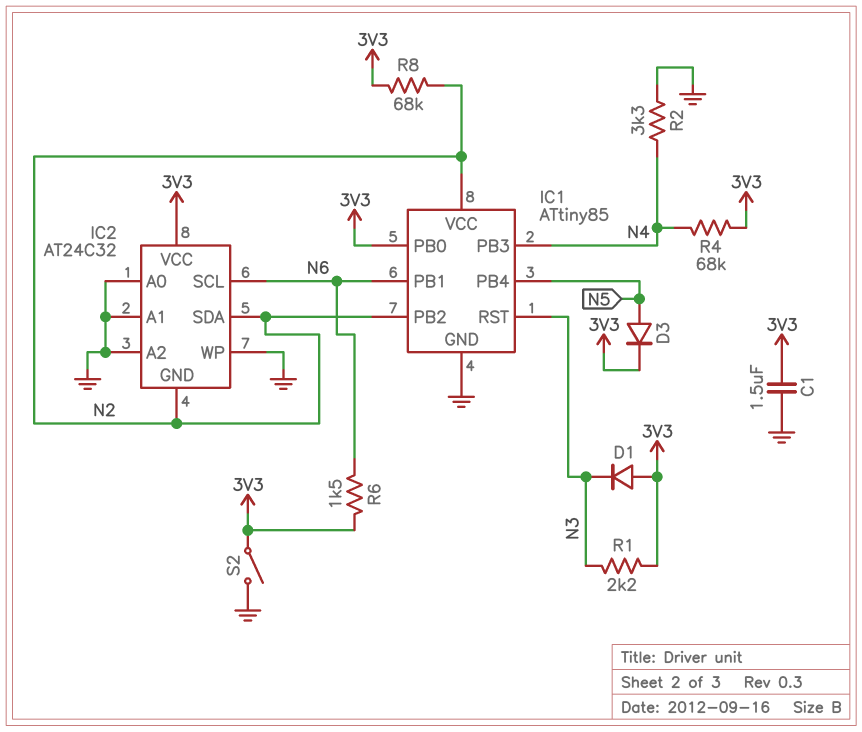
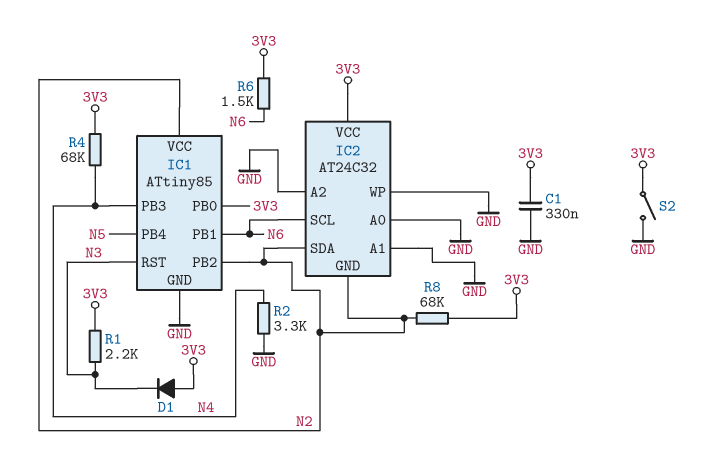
C1: 1.5uF (3V3, GND) -> 330nF (3V3, GND)
D3: diode (A N5, K 3V3) -> none

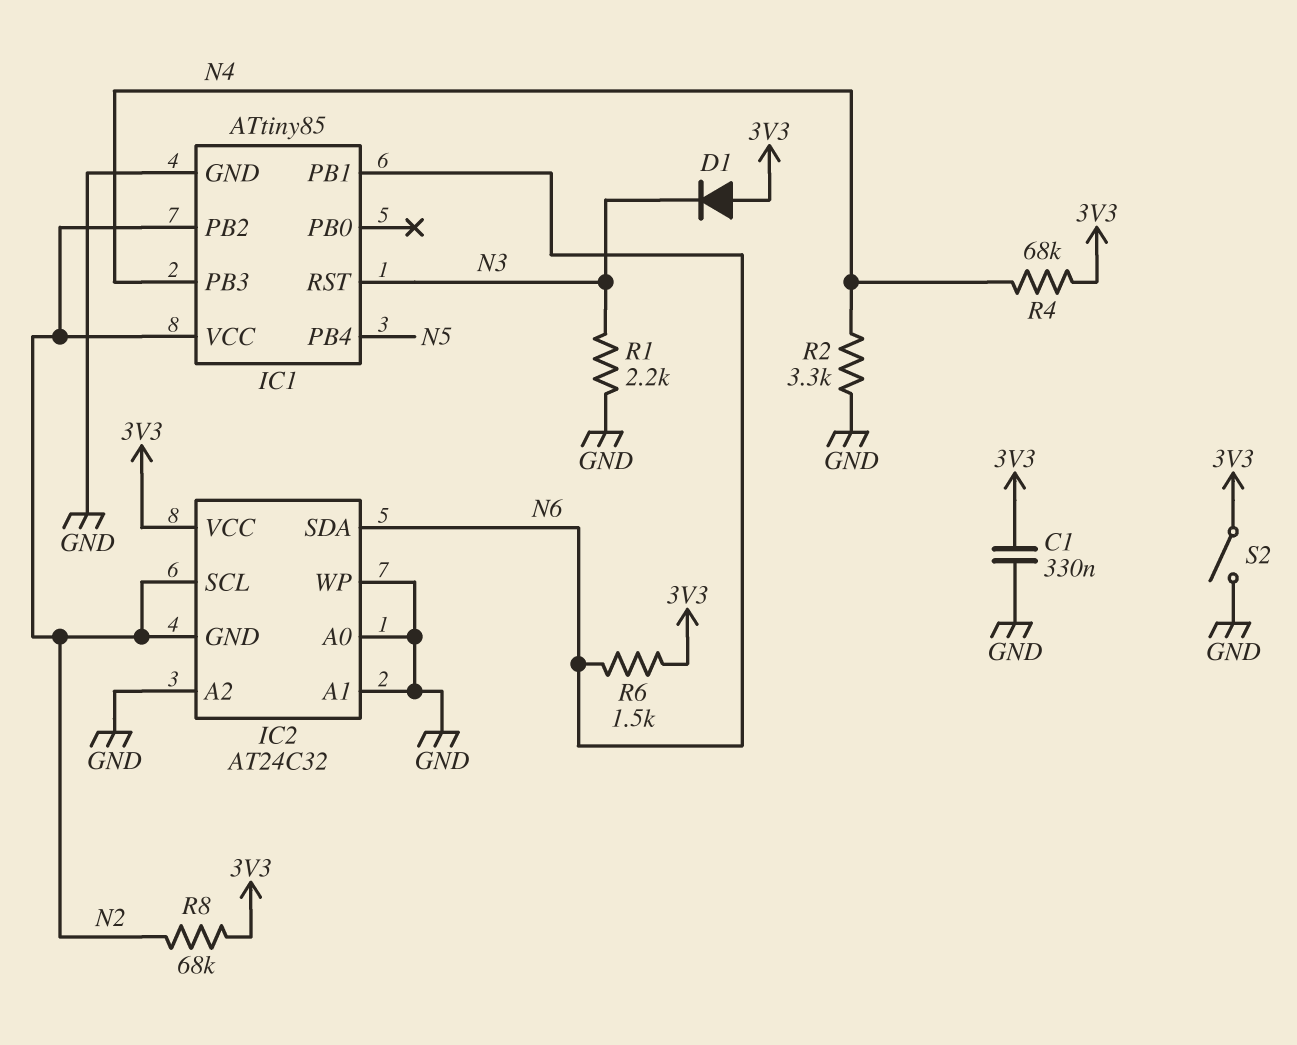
IC1 pin PB0: 3V3 -> none
IC2 pin SCL: N6 -> N2
IC2 pin SDA: N2 -> N6
R1: 2.2k (3V3, N3) -> 2.2k (GND, N3)

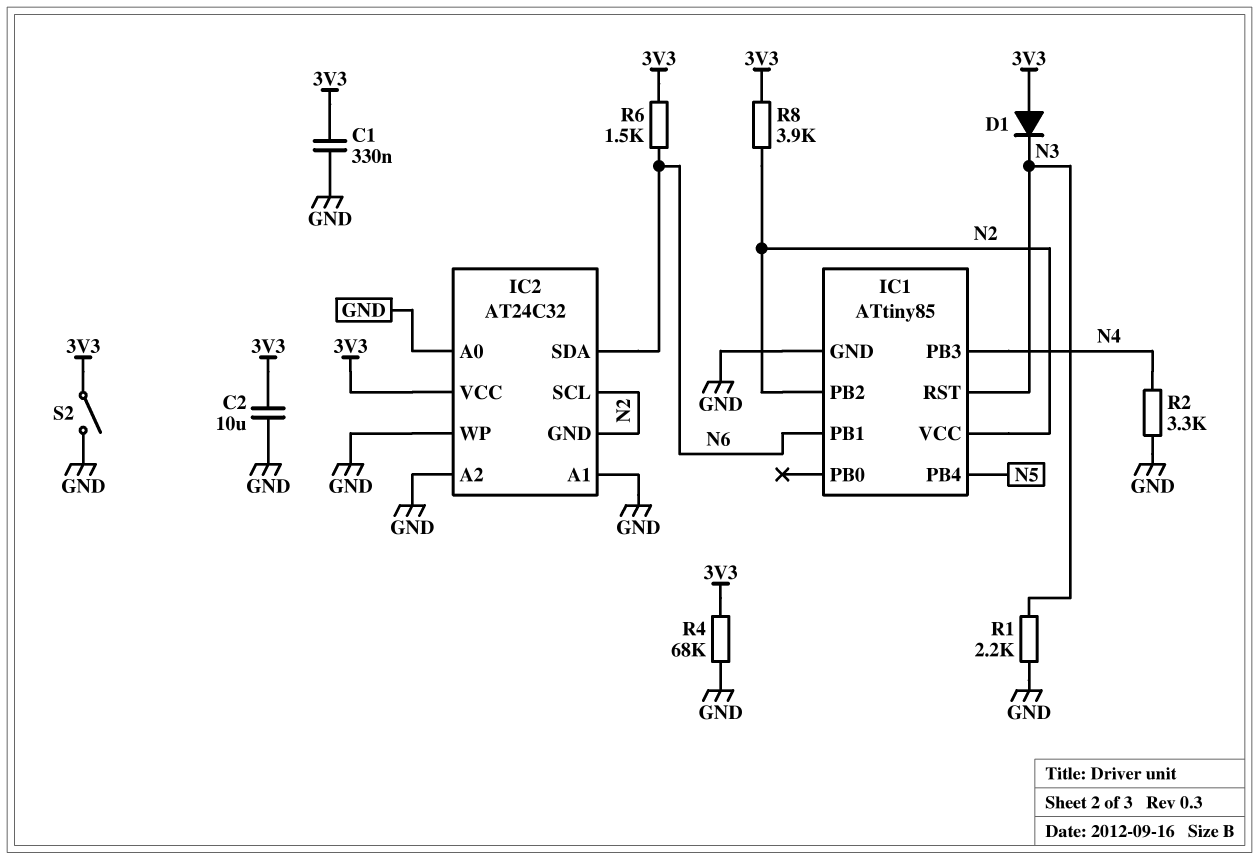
C2: none -> 10uF (3V3, GND)
R4: 68k (3V3, N4) -> 68k (3V3, GND)
R8: 68k (3V3, N2) -> 3.9k (3V3, N2)

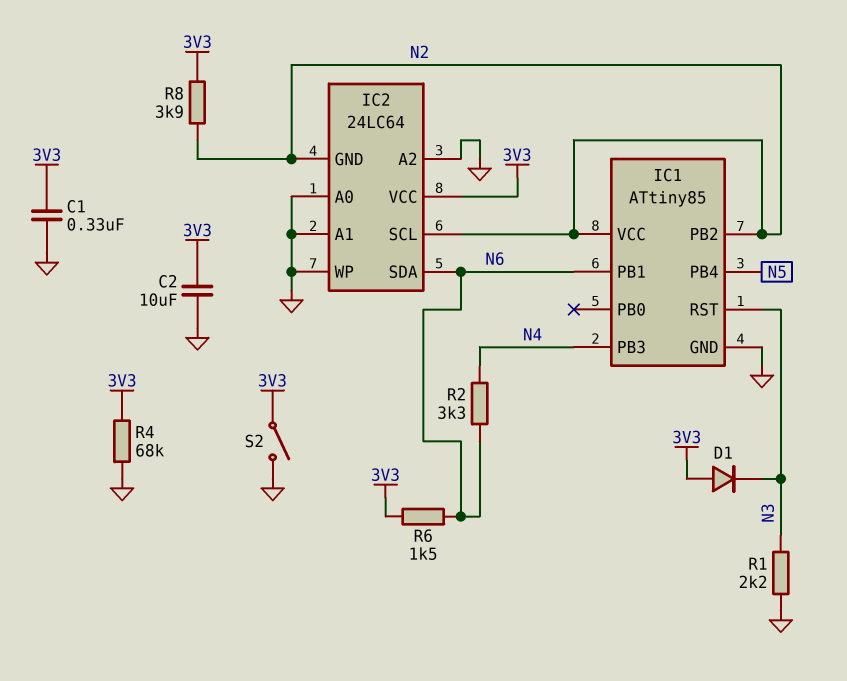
IC2: AT24C32 -> 24LC64
R2: 3.3k (GND, N4) -> 3.3k (N4, N6)

